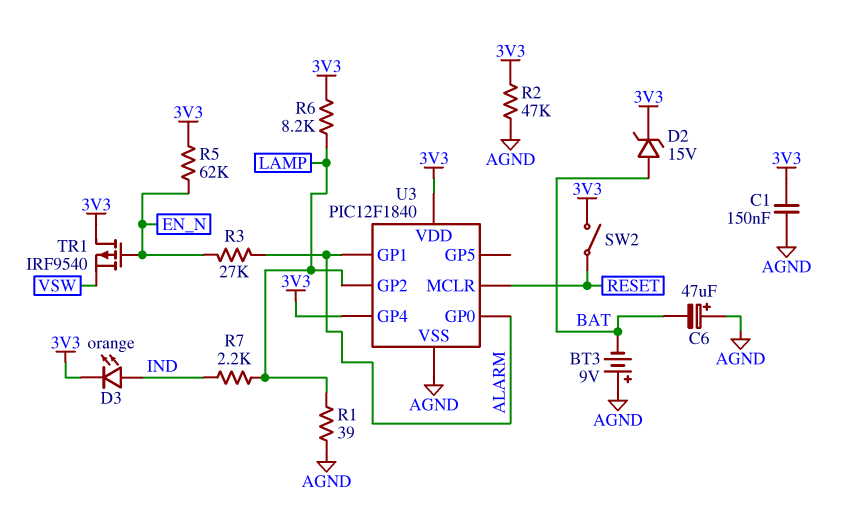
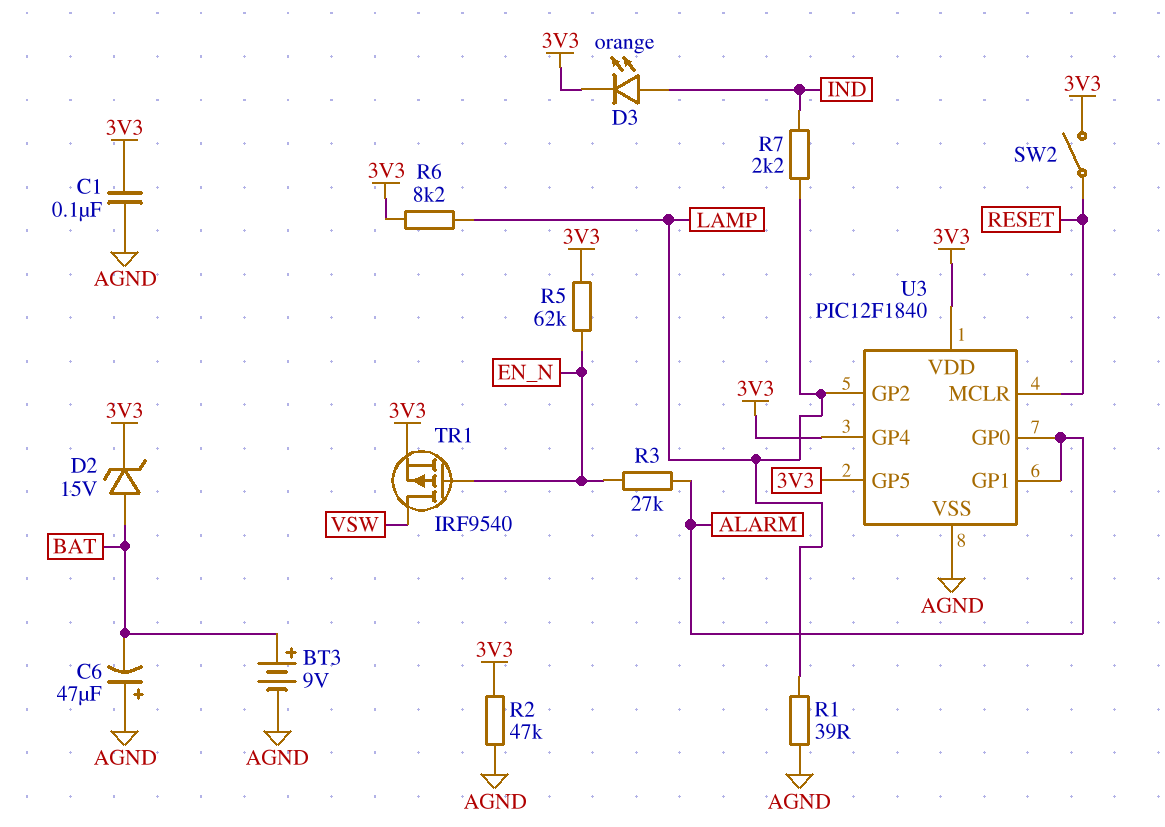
BT3: 9V (plus AGND, minus BAT) -> 9V (plus BAT, minus AGND)
C1: 150nF (3V3, AGND) -> 100nF (3V3, AGND)
TR1: PMOS IRF9540 (G EN_N, D 3V3, S VSW) -> PMOS IRF9540 (G EN_N, D VSW, S 3V3)
U3 pin GP5: none -> 3V3

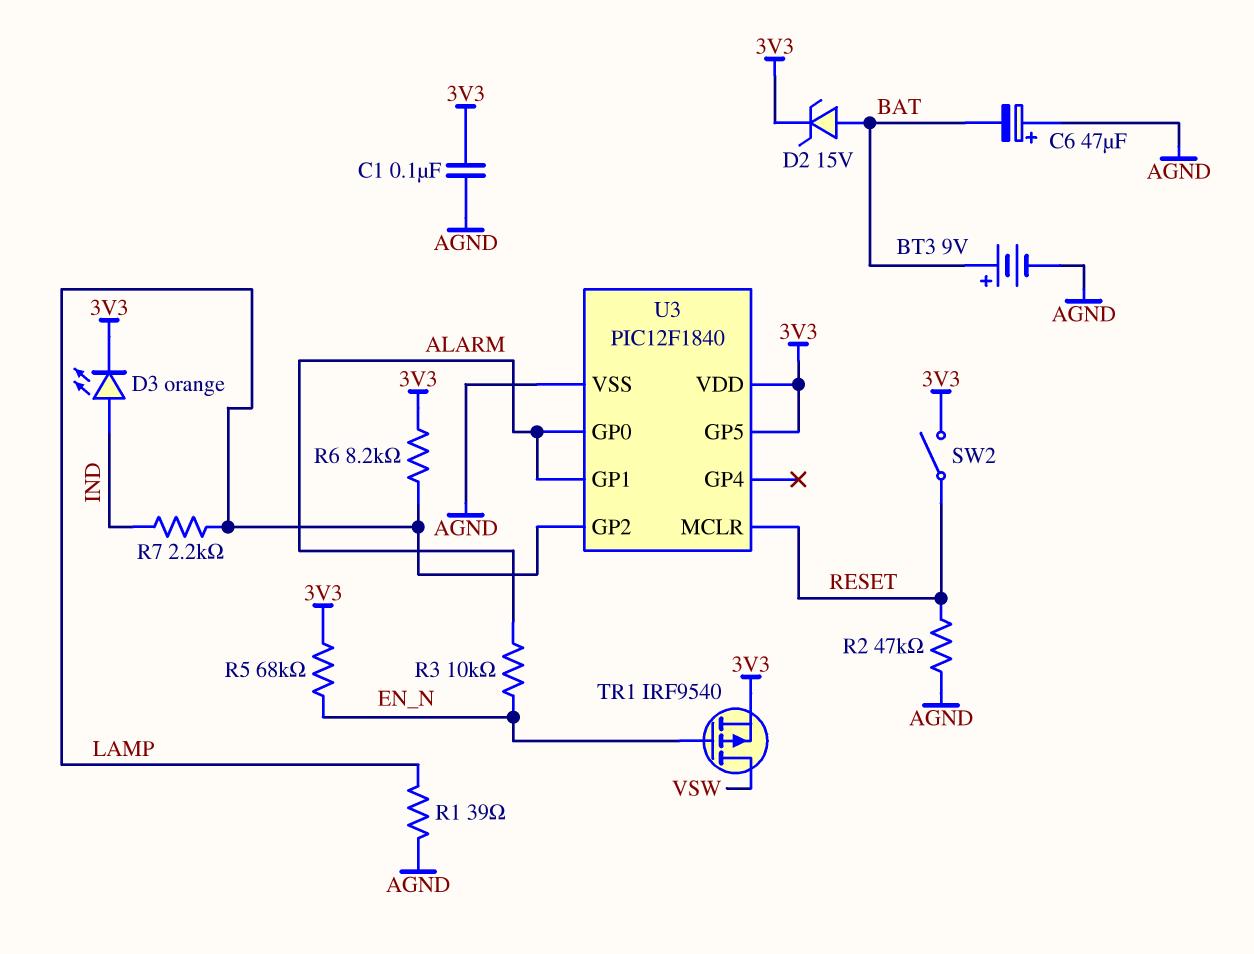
R2: 47k (3V3, AGND) -> 47k (AGND, RESET)
R3: 27k (ALARM, EN_N) -> 10k (ALARM, EN_N)
R5: 62k (3V3, EN_N) -> 68k (3V3, EN_N)
U3 pin GP4: 3V3 -> none

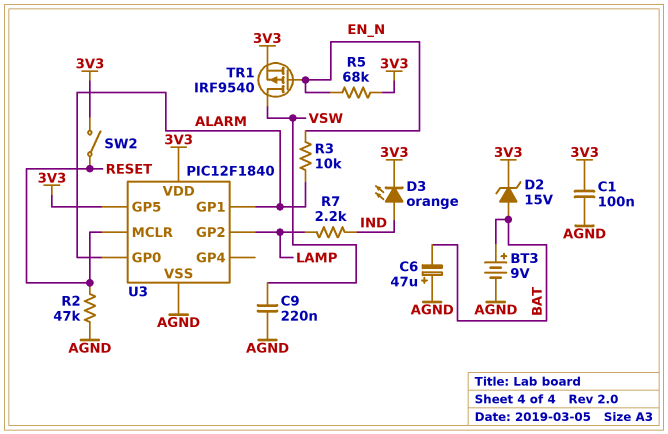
C9: none -> 220nF (AGND, VSW)
R1: 39 (AGND, LAMP) -> none
R6: 8.2k (3V3, LAMP) -> none

